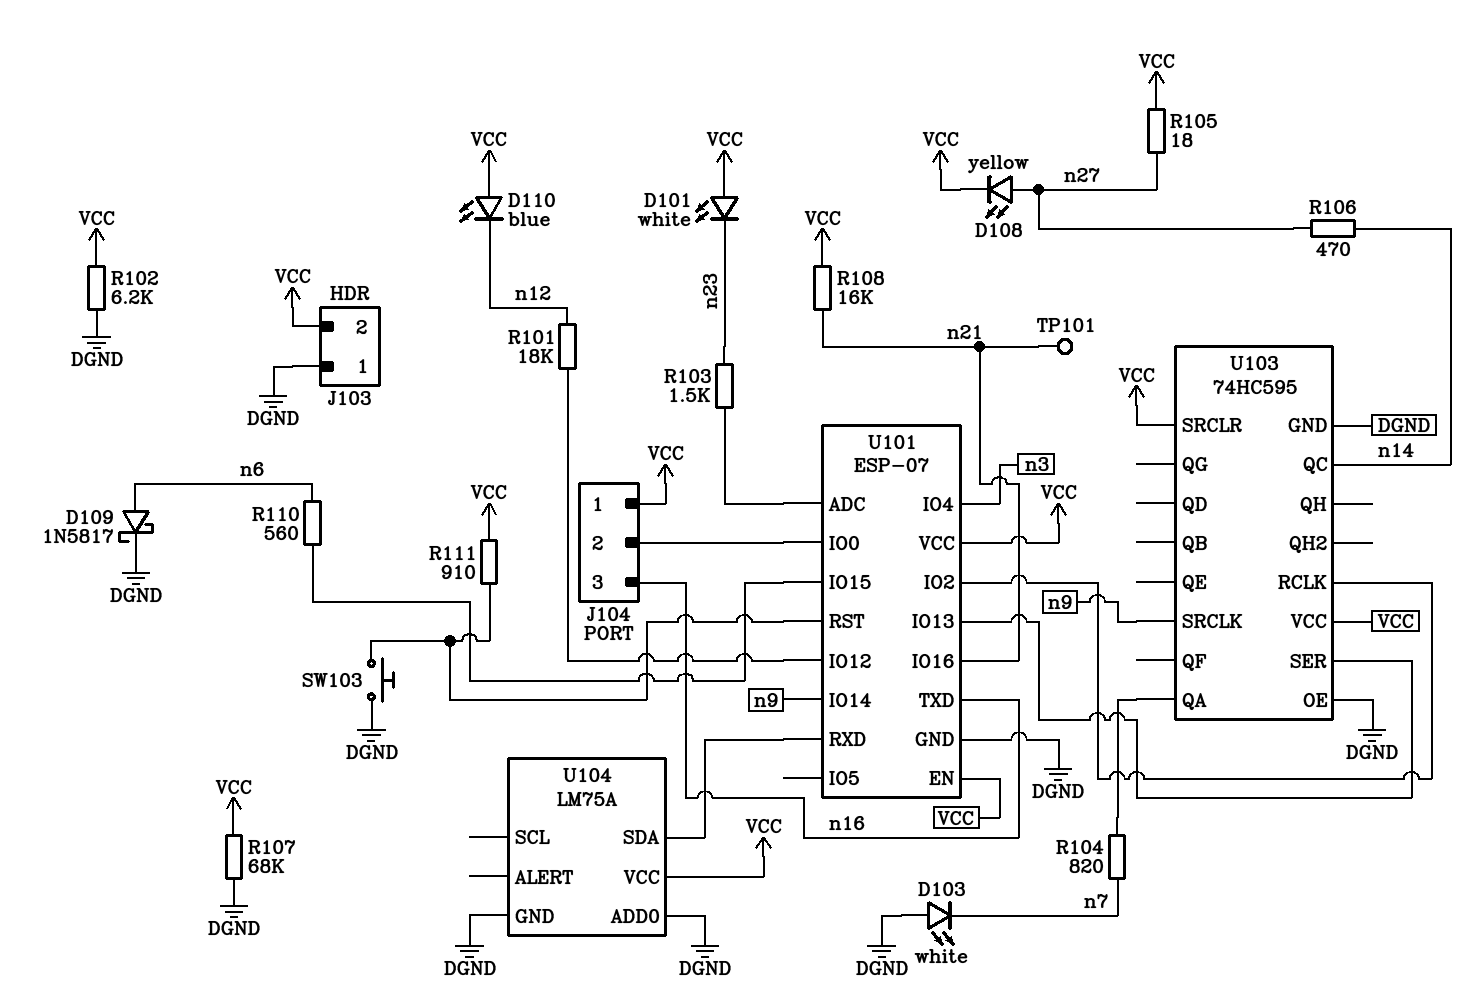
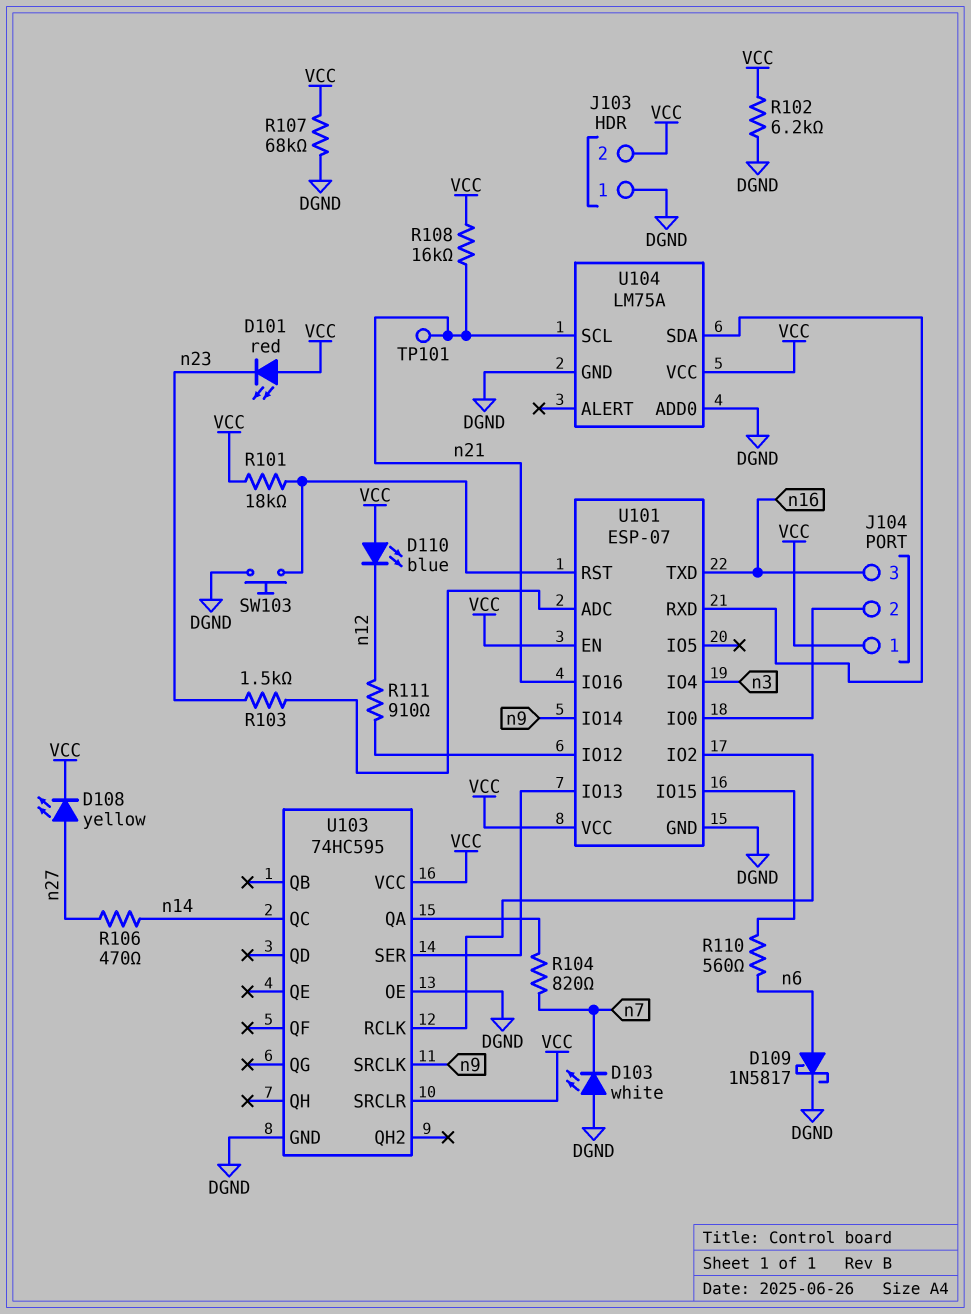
D101: LED white (A VCC, K n23) -> LED red (A VCC, K n23)
R101: 18k (U101/IO12, n12) -> 18k (U101/RST, VCC)
R105: 18 (VCC, n27) -> none
R111: 910 (U101/RST, VCC) -> 910 (U101/IO12, n12)
U104 pin SCL: none -> n21

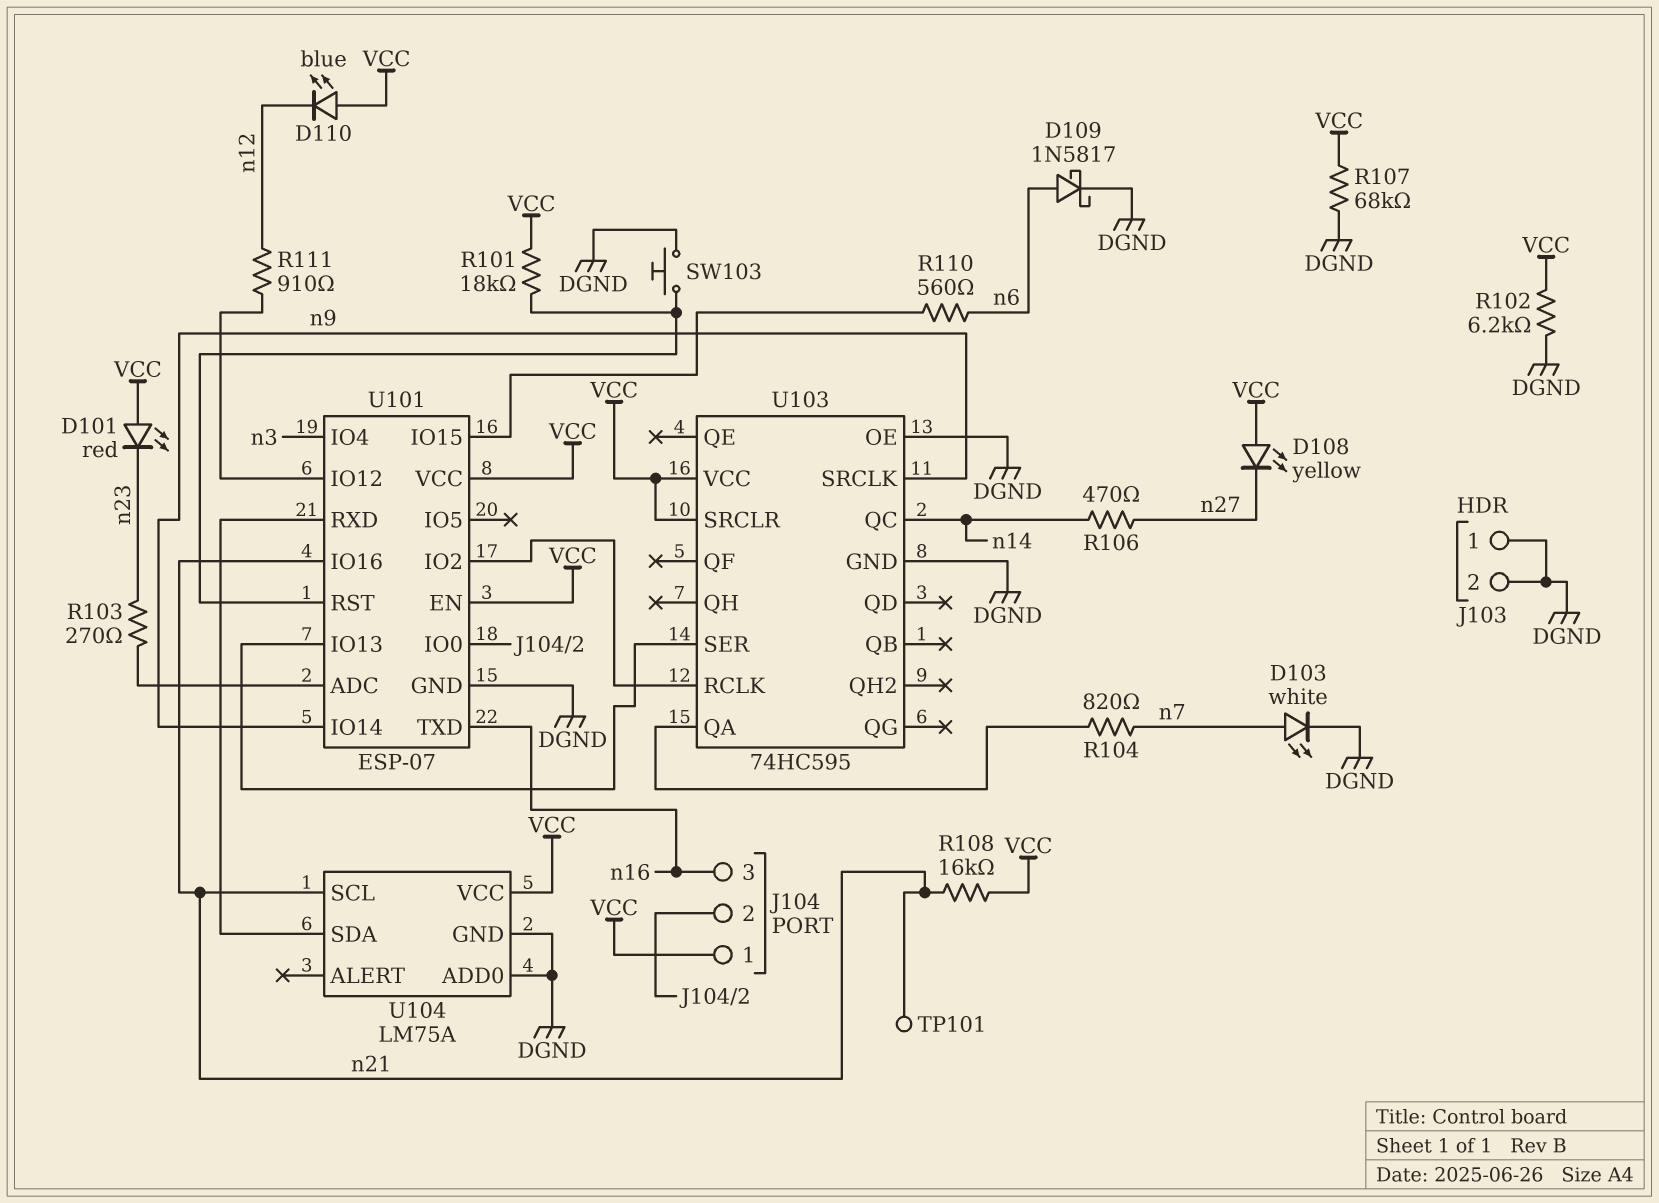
D103: LED white (A DGND, K n7) -> LED white (A n7, K DGND)
D108: LED yellow (A n27, K VCC) -> LED yellow (A VCC, K n27)
J103 pin 2: VCC -> DGND
R103: 1.5k (U101/ADC, n23) -> 270 (U101/ADC, n23)

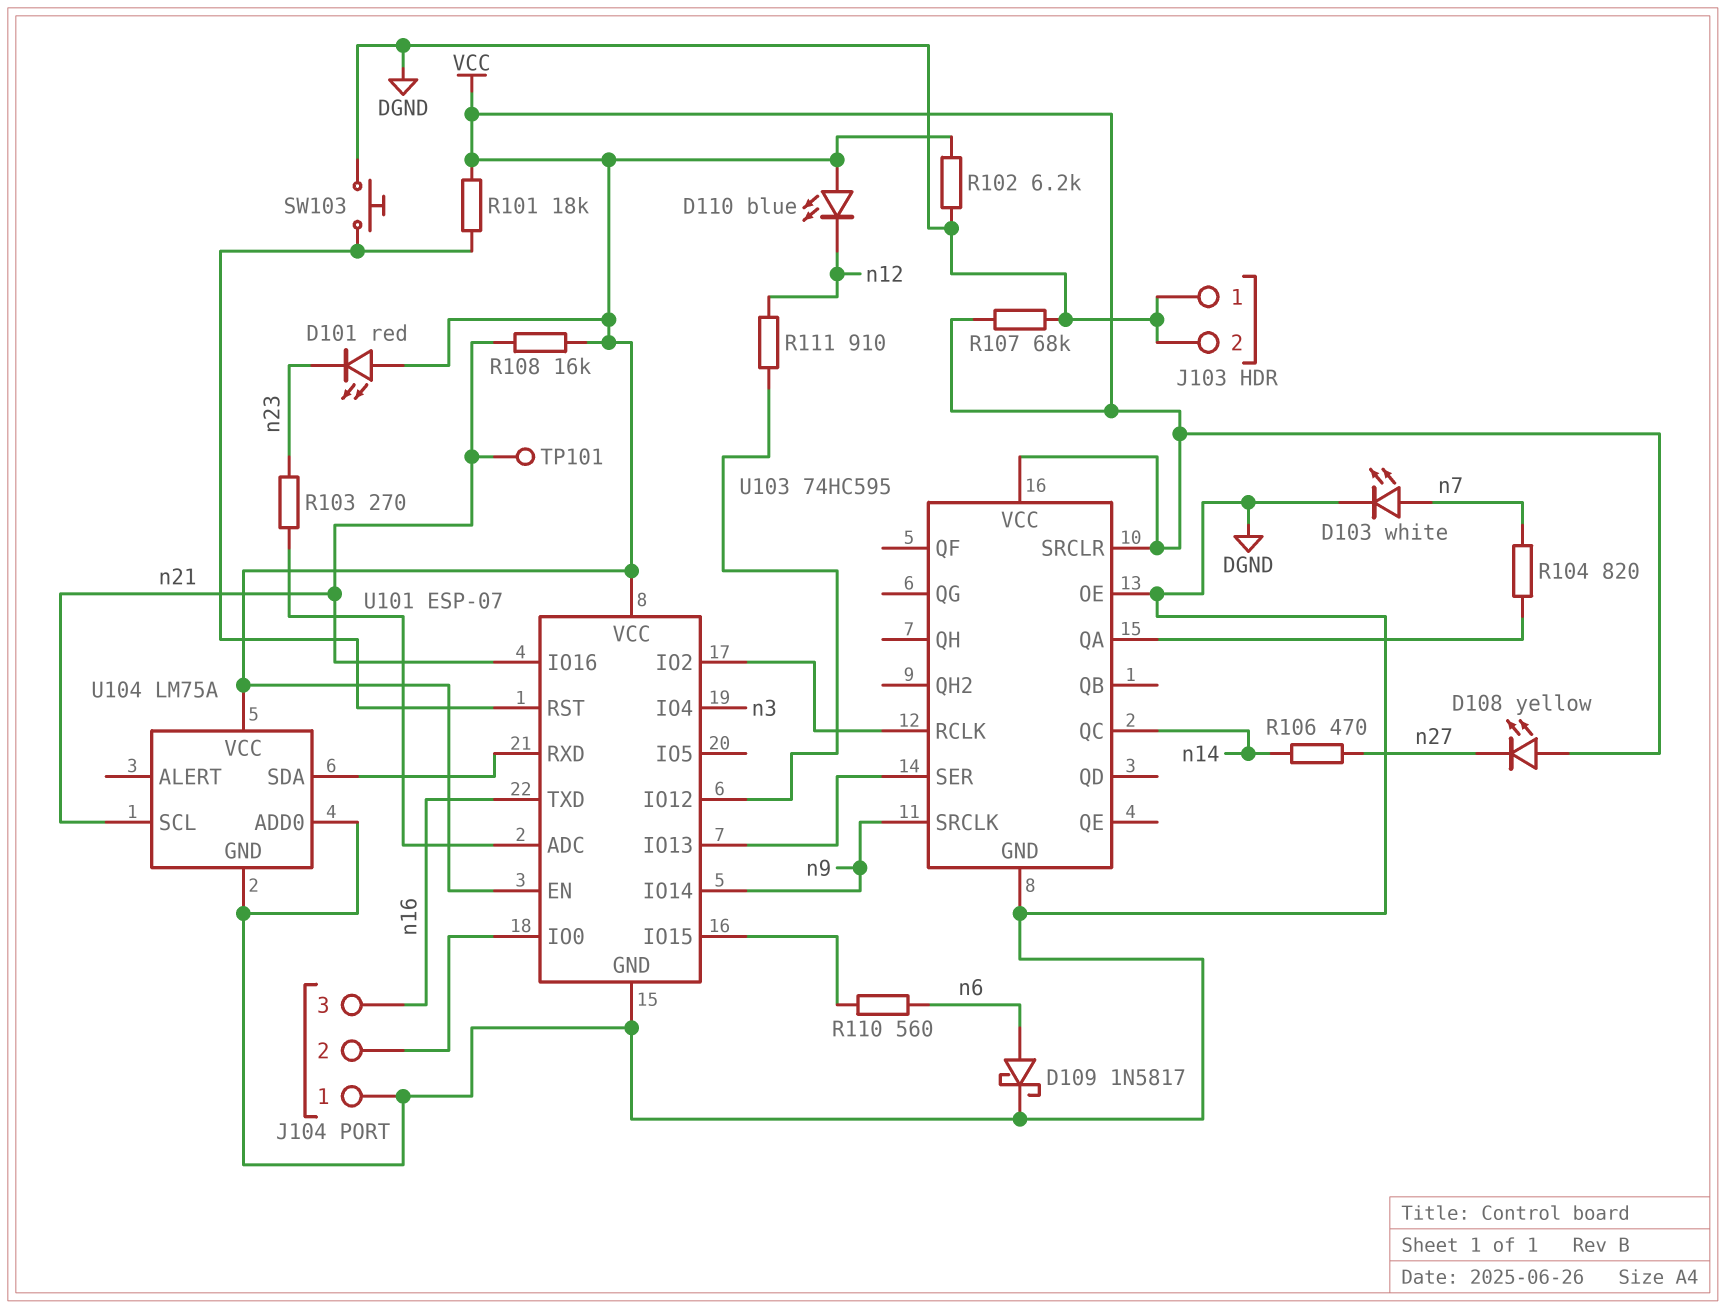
J104 pin 1: VCC -> DGND

